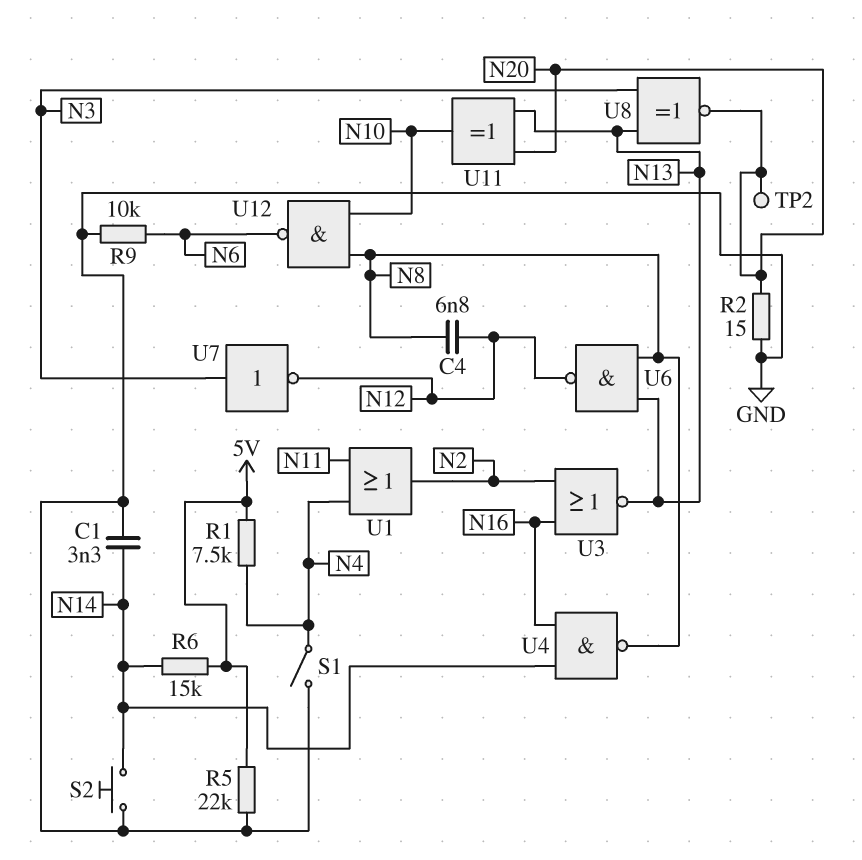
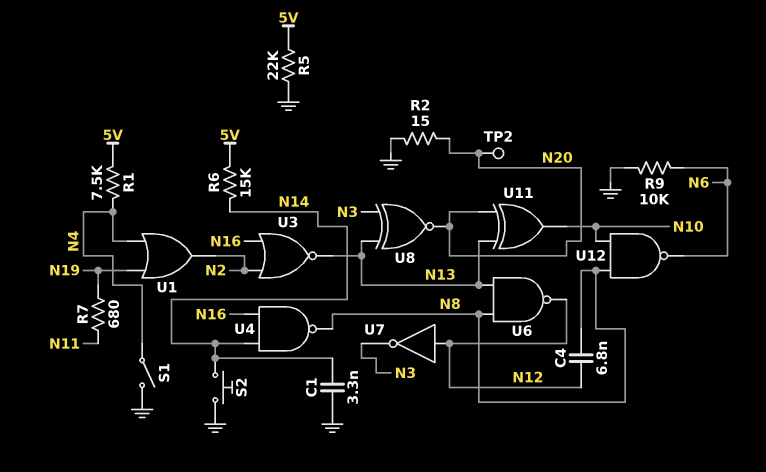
R7: none -> 680 (N11, N19)
U1: OR (in N4, in N11, out N2) -> OR (in N4, in N19, out N2)
U7: NOT (in N3, out N12) -> NOT (in N12, out N3)

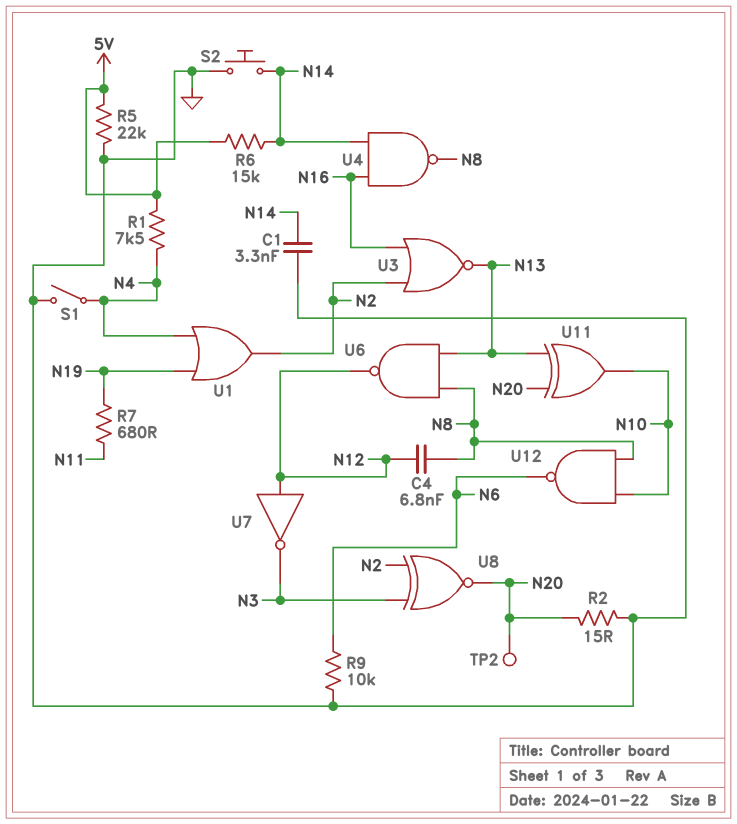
U8: XNOR (in N3, in N13, out N20) -> XNOR (in N2, in N3, out N20)

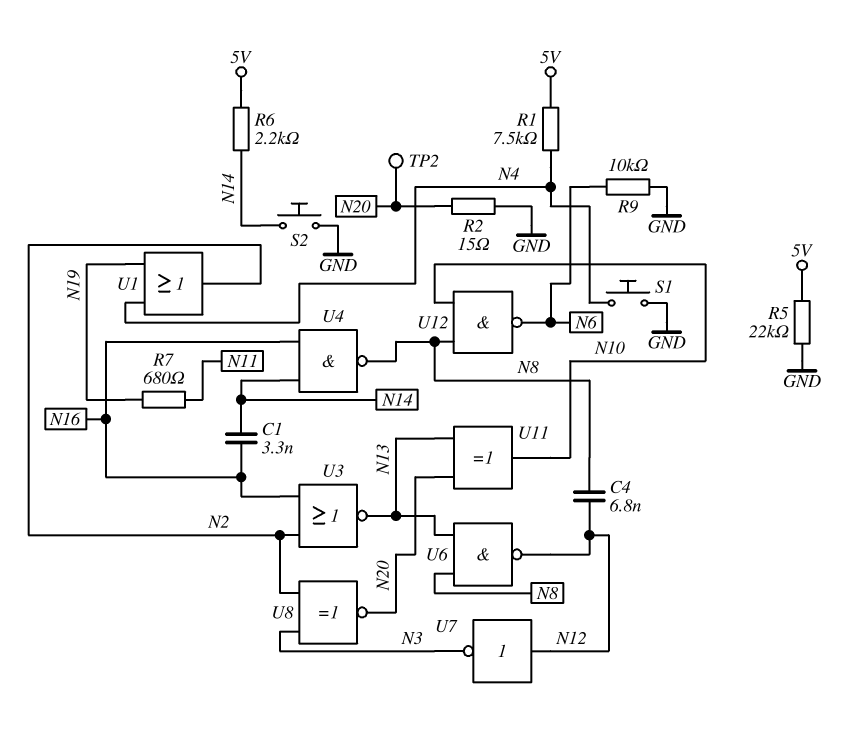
C1: 3.3nF (GND, N14) -> 3.3nF (N14, N16)
R6: 15k (5V, N14) -> 2.2k (5V, N14)
S1: switch (GND, N4) -> button (GND, N4)

